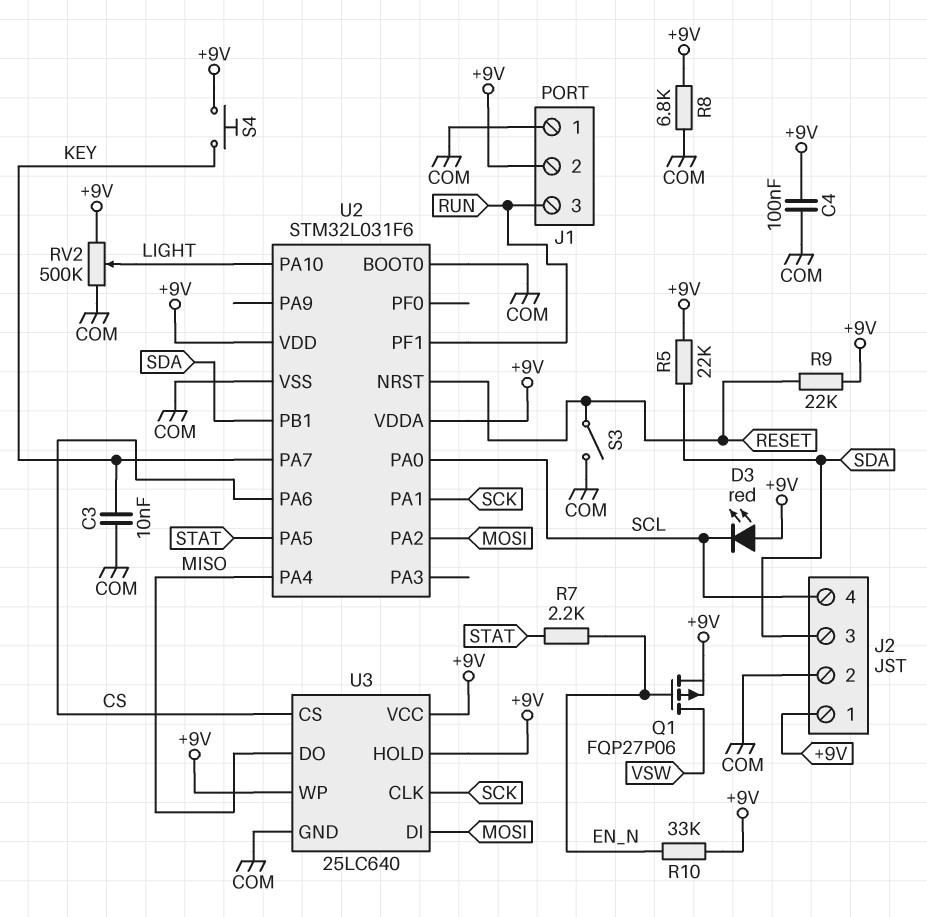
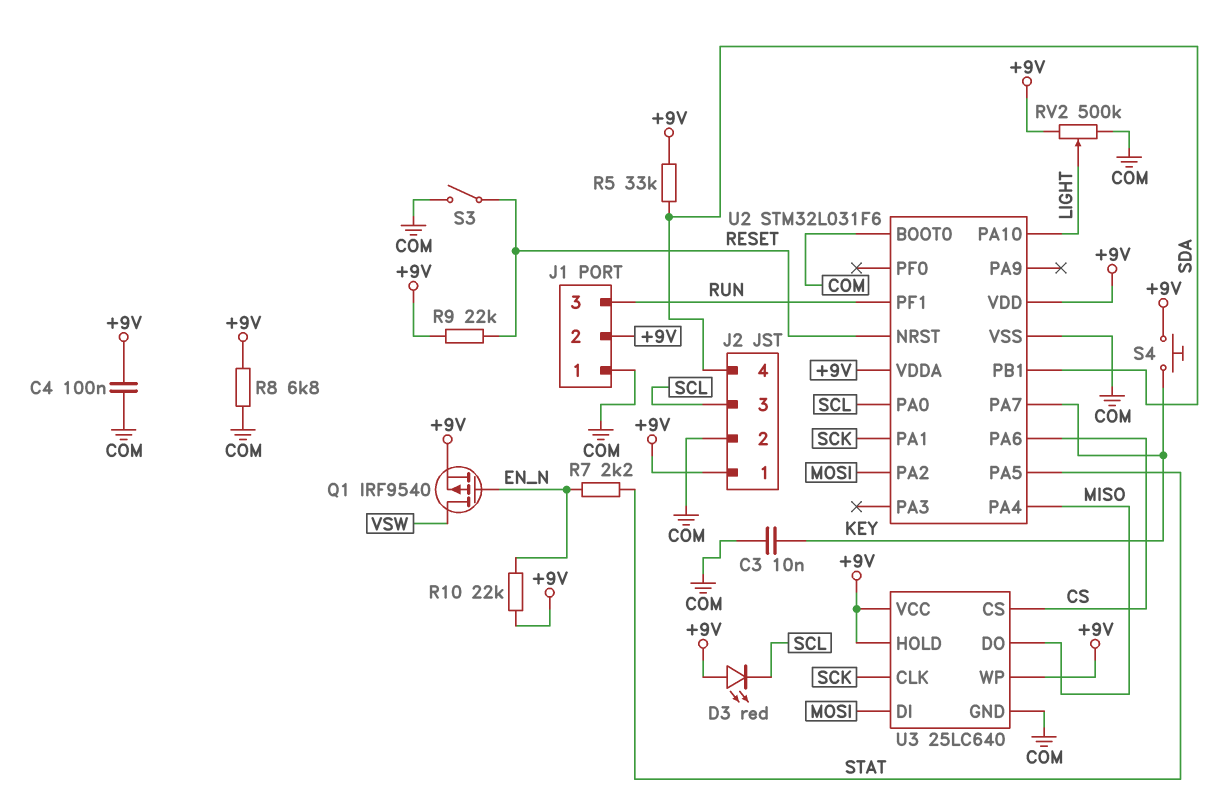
J2 pin 3: SDA -> SCL
J2 pin 4: SCL -> SDA
Q1: PMOS FQP27P06 (G EN_N, D VSW, S +9V) -> PMOS IRF9540 (G EN_N, D VSW, S +9V)
R5: 22k (+9V, SDA) -> 33k (+9V, SDA)
R10: 33k (+9V, EN_N) -> 22k (+9V, EN_N)

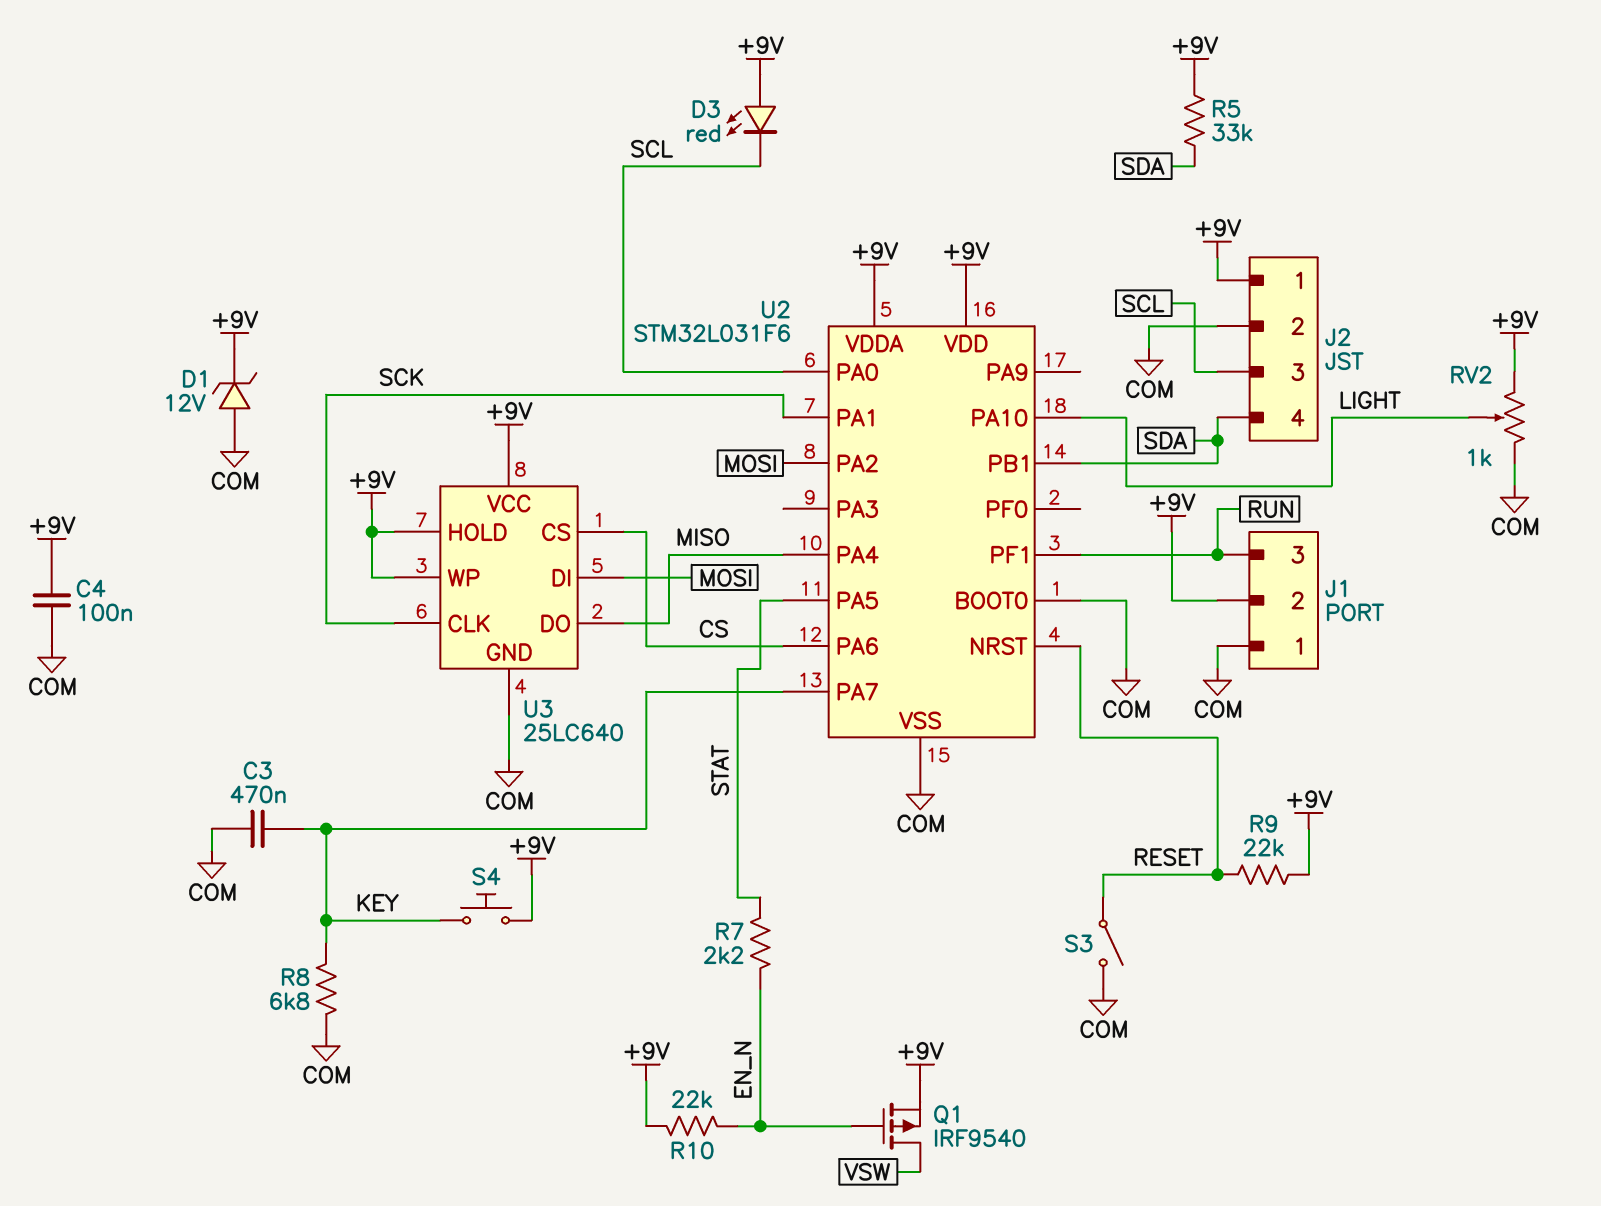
C3: 10nF (COM, KEY) -> 470nF (COM, KEY)
D1: none -> zener 12V (A COM, K +9V)
R8: 6.8k (+9V, COM) -> 6.8k (COM, KEY)
RV2: 500k (+9V, COM, wiper LIGHT) -> 1k (+9V, COM, wiper LIGHT)

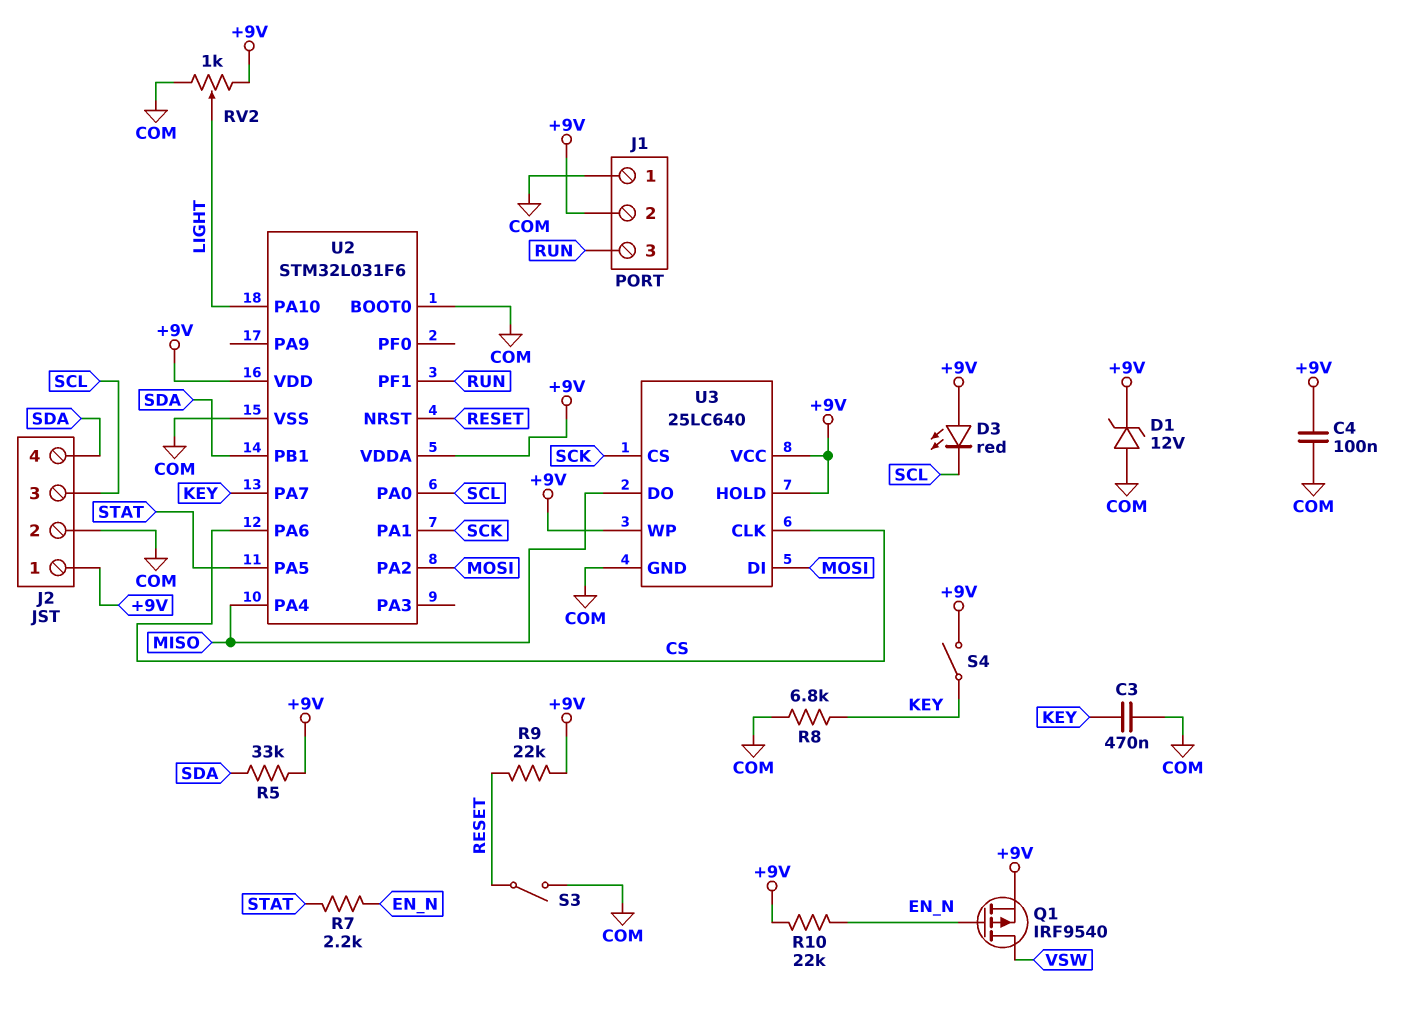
S4: button (+9V, KEY) -> switch (+9V, KEY)
U3 pin CLK: SCK -> CS
U3 pin CS: CS -> SCK

